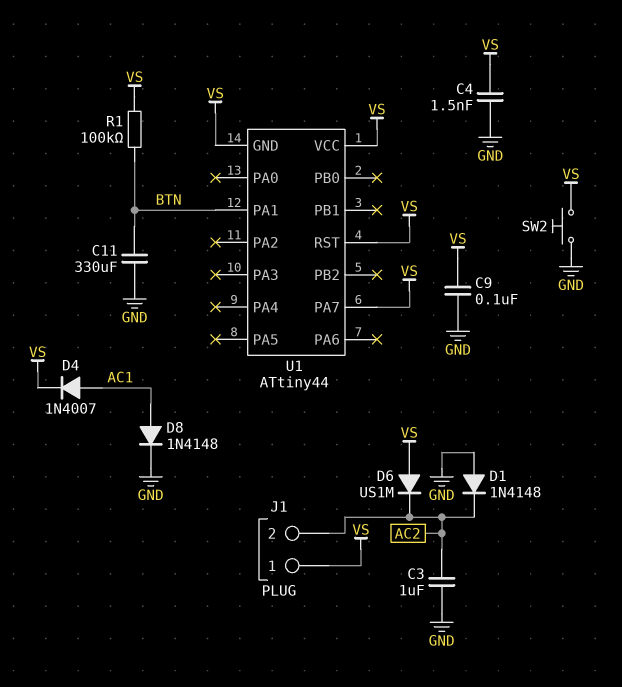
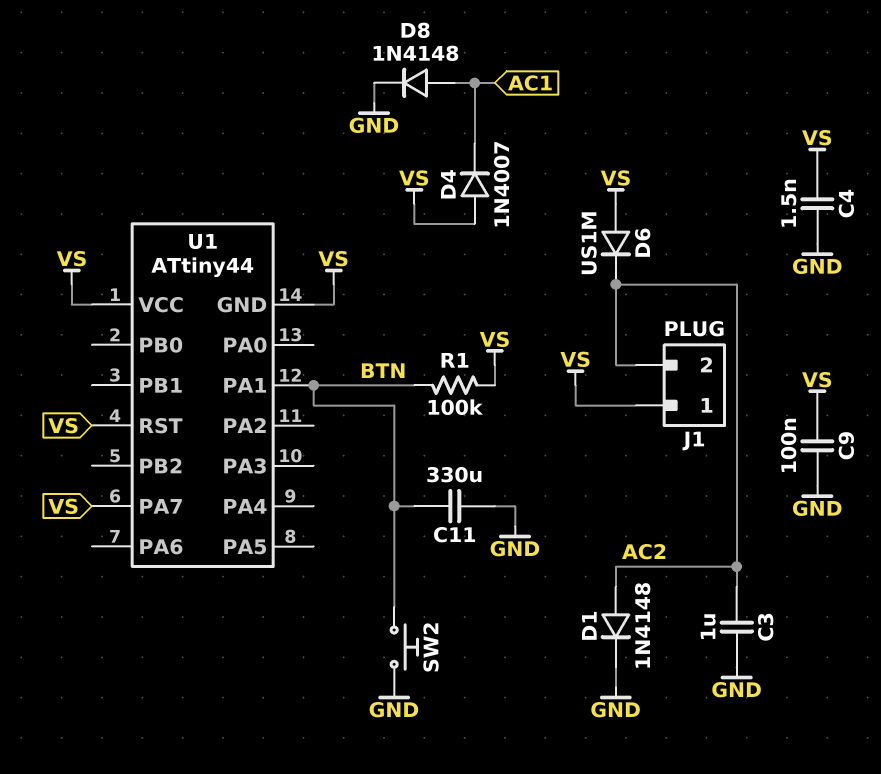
D1: diode 1N4148 (A GND, K AC2) -> diode 1N4148 (A AC2, K GND)
D4: diode 1N4007 (A AC1, K VS) -> diode 1N4007 (A VS, K AC1)
SW2: button (GND, VS) -> button (BTN, GND)

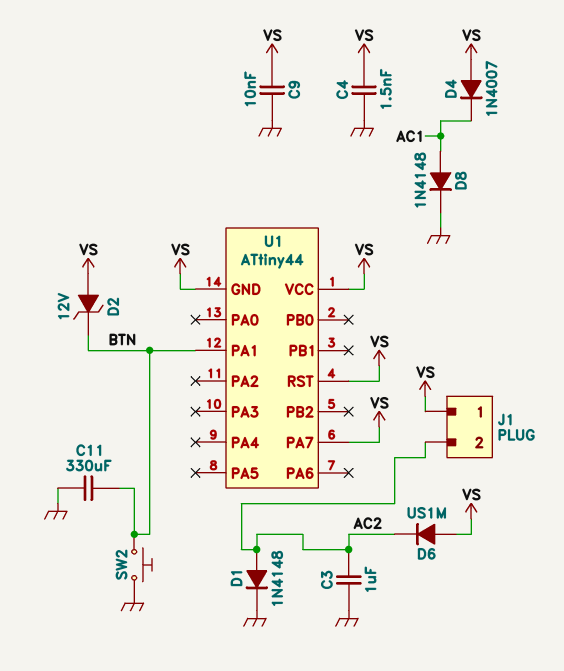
C9: 100nF (GND, VS) -> 10nF (GND, VS)
D2: none -> zener 12V (A VS, K BTN)
R1: 100k (BTN, VS) -> none

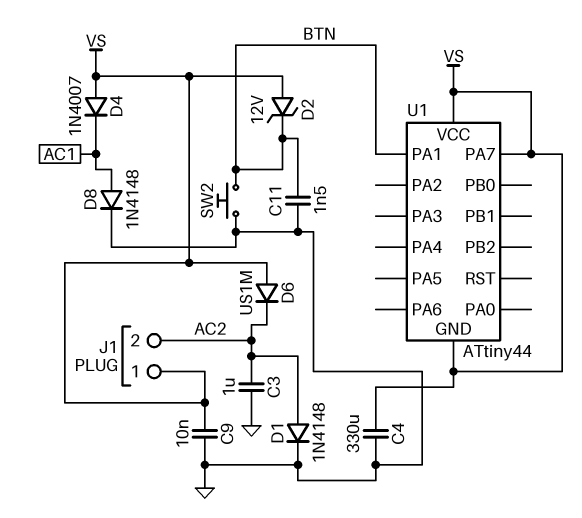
C4: 1.5nF (GND, VS) -> 330uF (GND, VS)
C11: 330uF (BTN, GND) -> 1.5nF (BTN, GND)
U1 pin RST: VS -> none

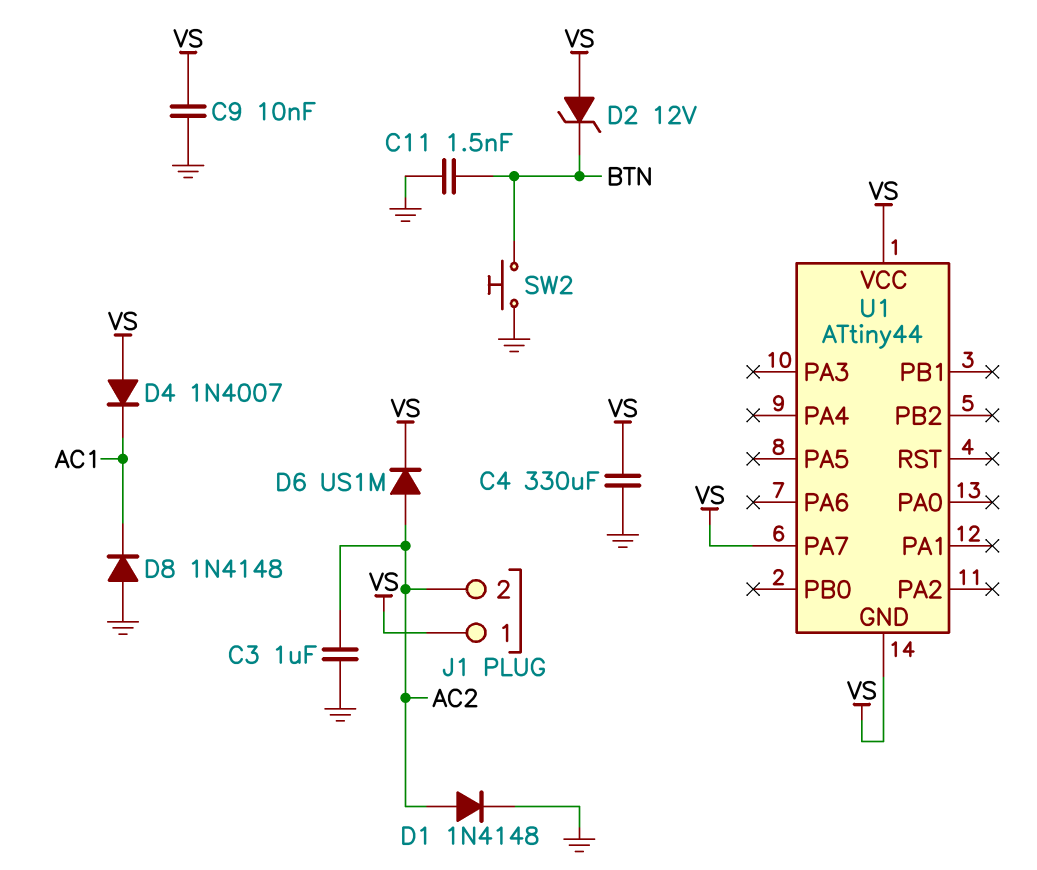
D6: diode US1M (A VS, K AC2) -> diode US1M (A AC2, K VS)
D8: diode 1N4148 (A AC1, K GND) -> diode 1N4148 (A GND, K AC1)
U1 pin PA1: BTN -> none

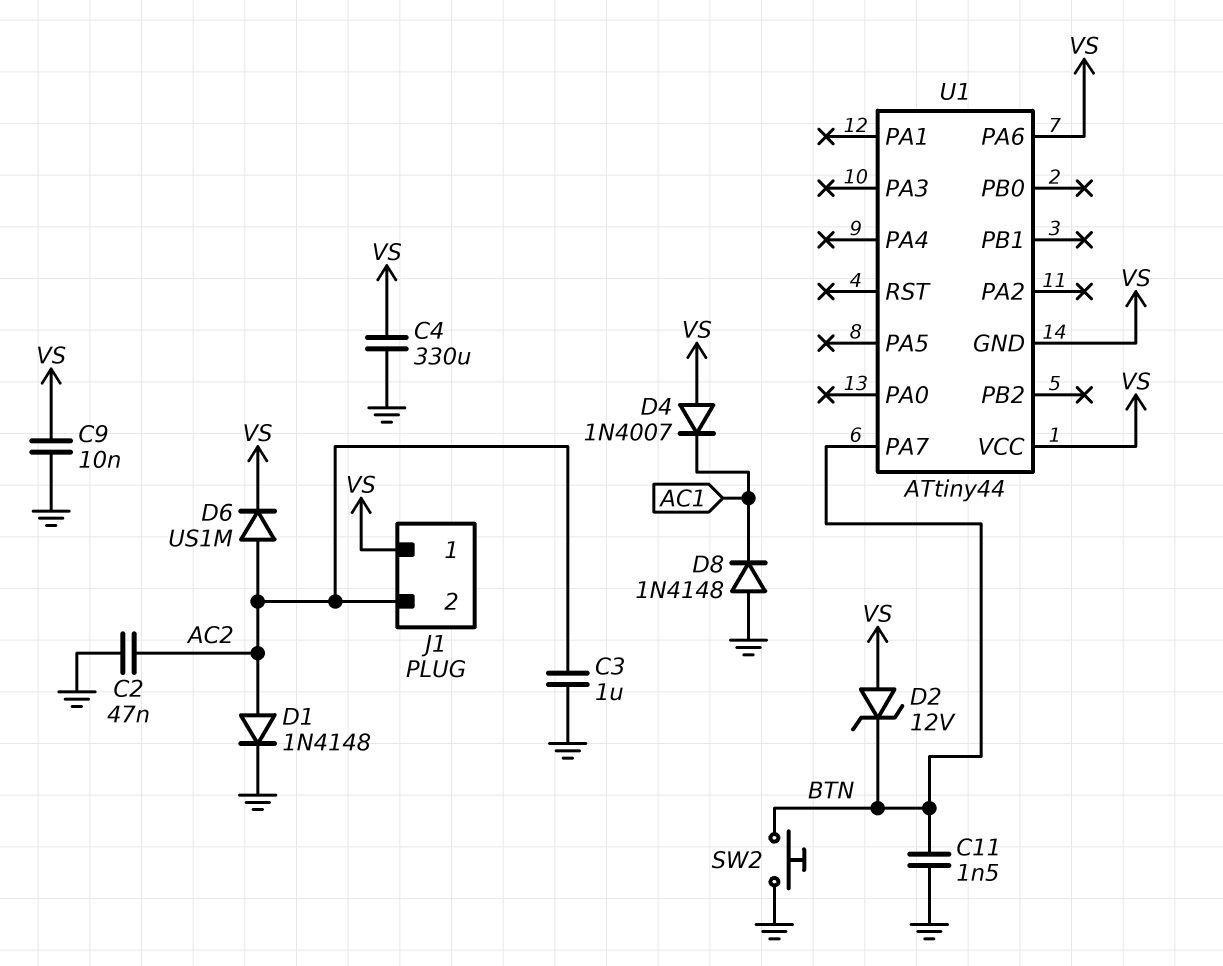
C2: none -> 47nF (AC2, GND)
U1 pin PA6: none -> VS
U1 pin PA7: VS -> BTN

